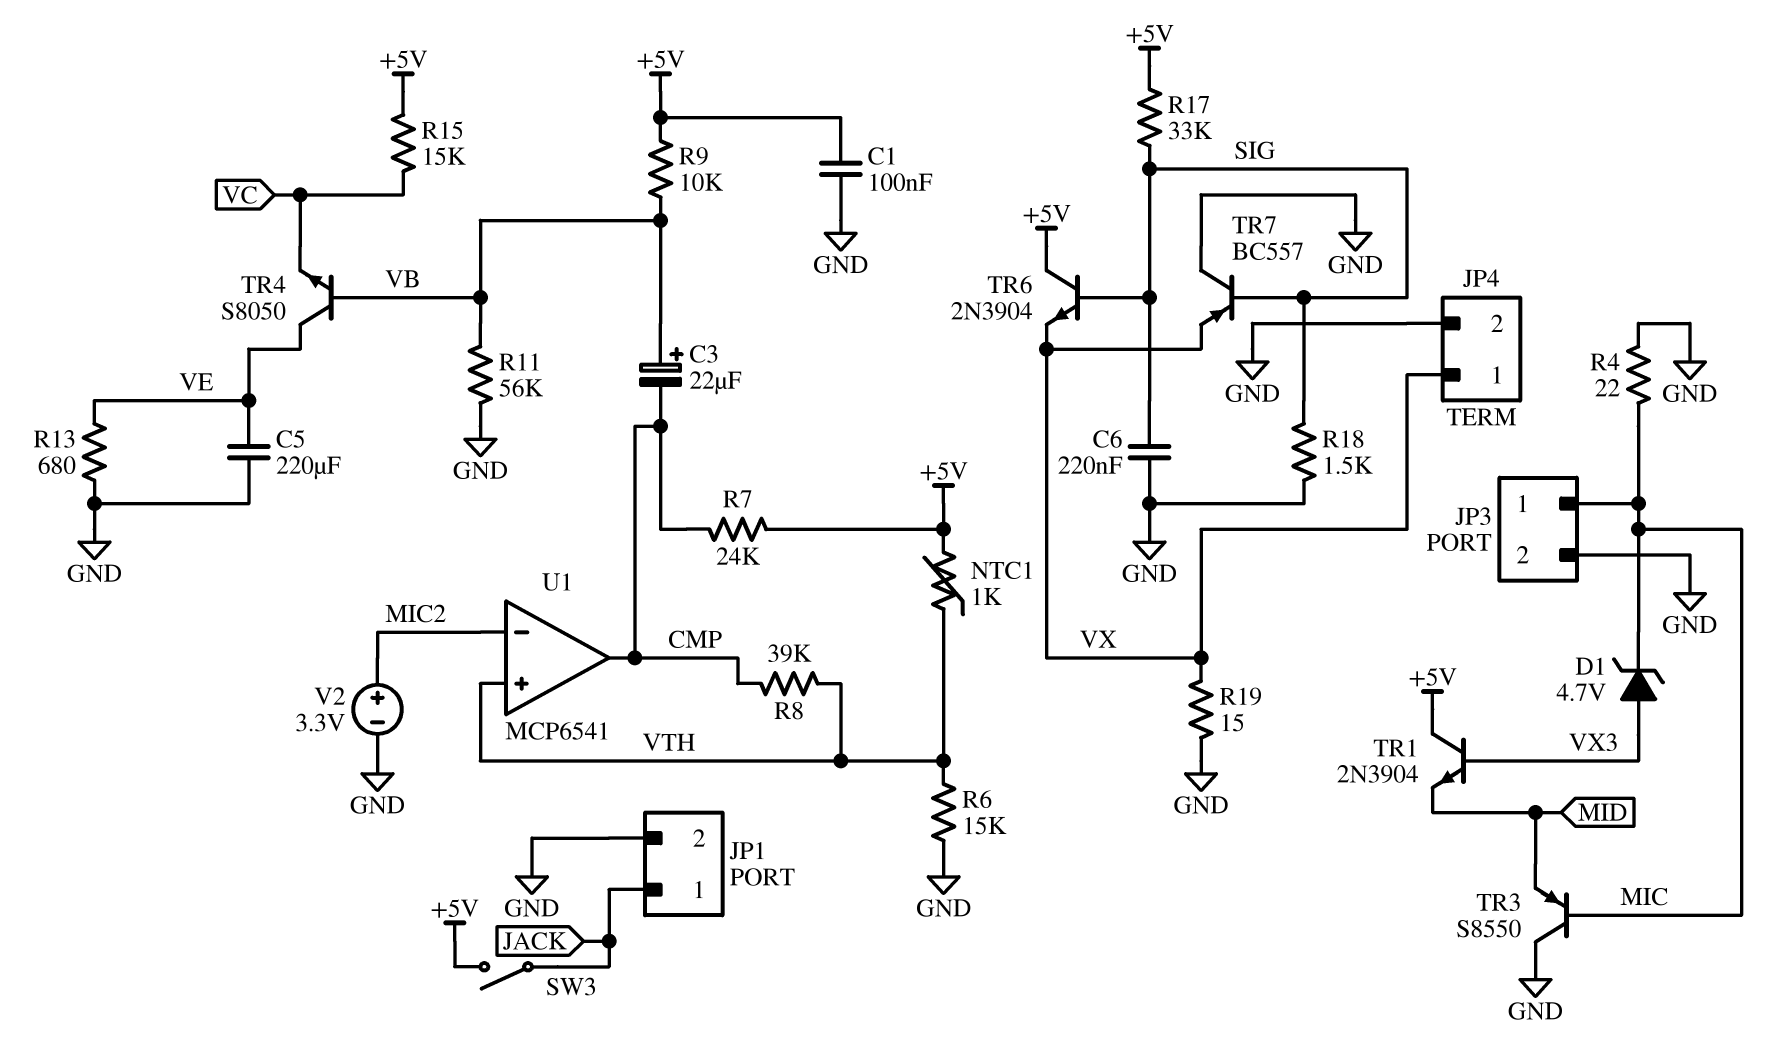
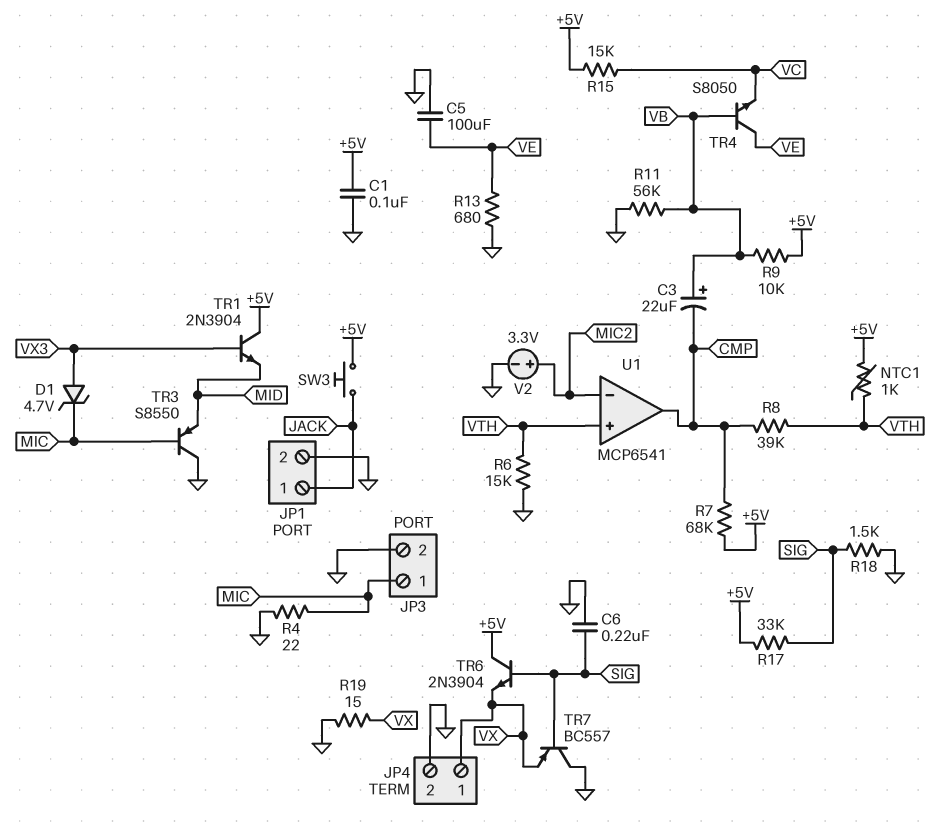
C5: 220uF (GND, VE) -> 100uF (GND, VE)
R7: 24k (+5V, CMP) -> 68k (+5V, CMP)
SW3: switch (+5V, JACK) -> button (+5V, JACK)

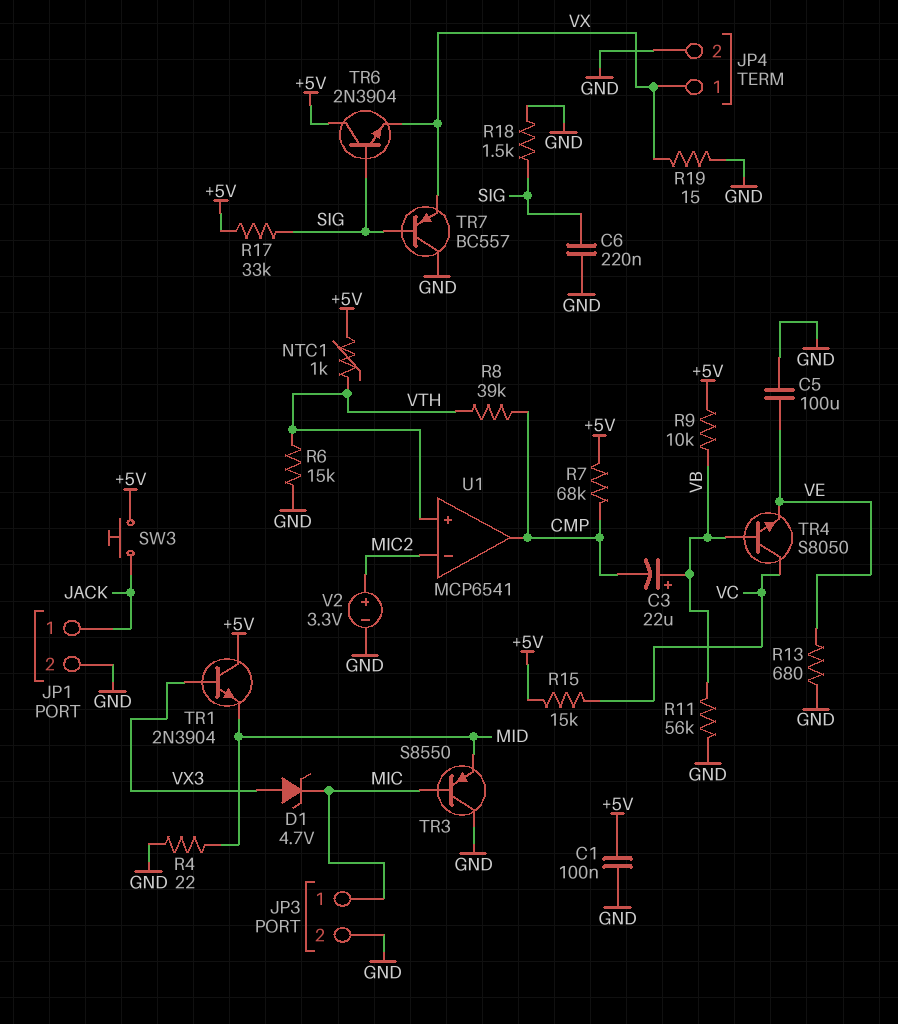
R4: 22 (GND, MIC) -> 22 (GND, MID)
TR4: NPN S8050 (B VB, C VE, E VC) -> NPN S8050 (B VB, C VC, E VE)

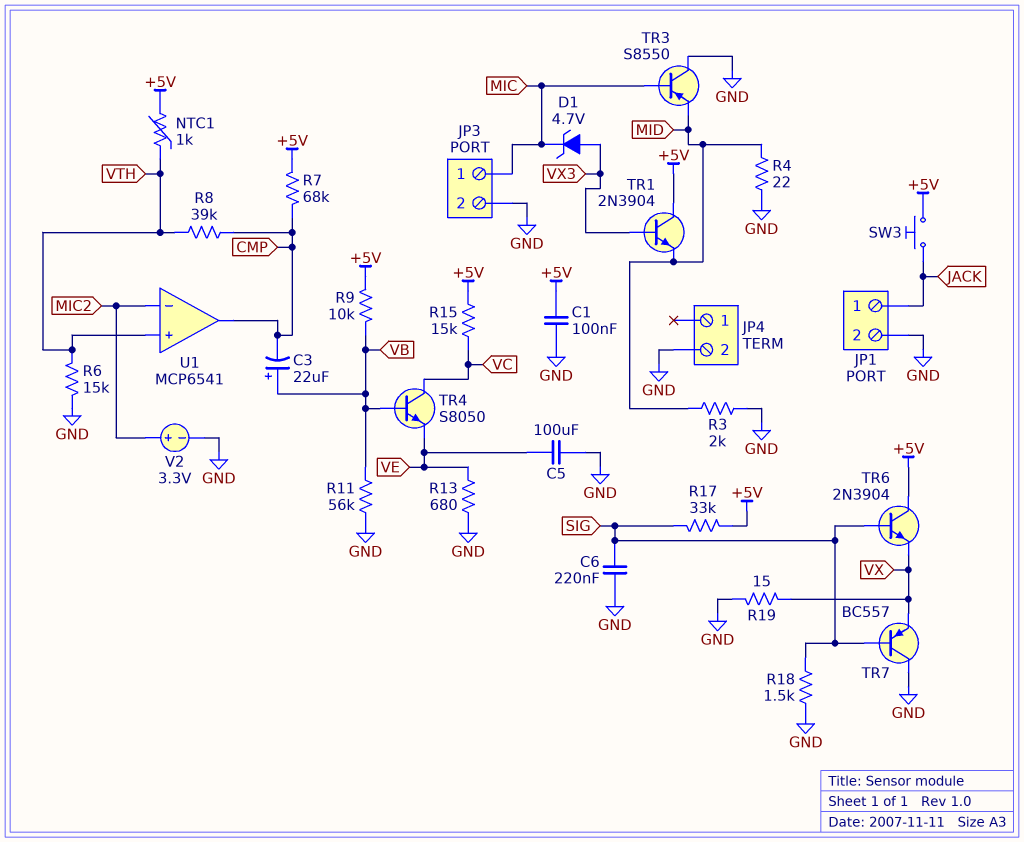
JP4 pin 1: VX -> none
R3: none -> 2k (GND, MID)

